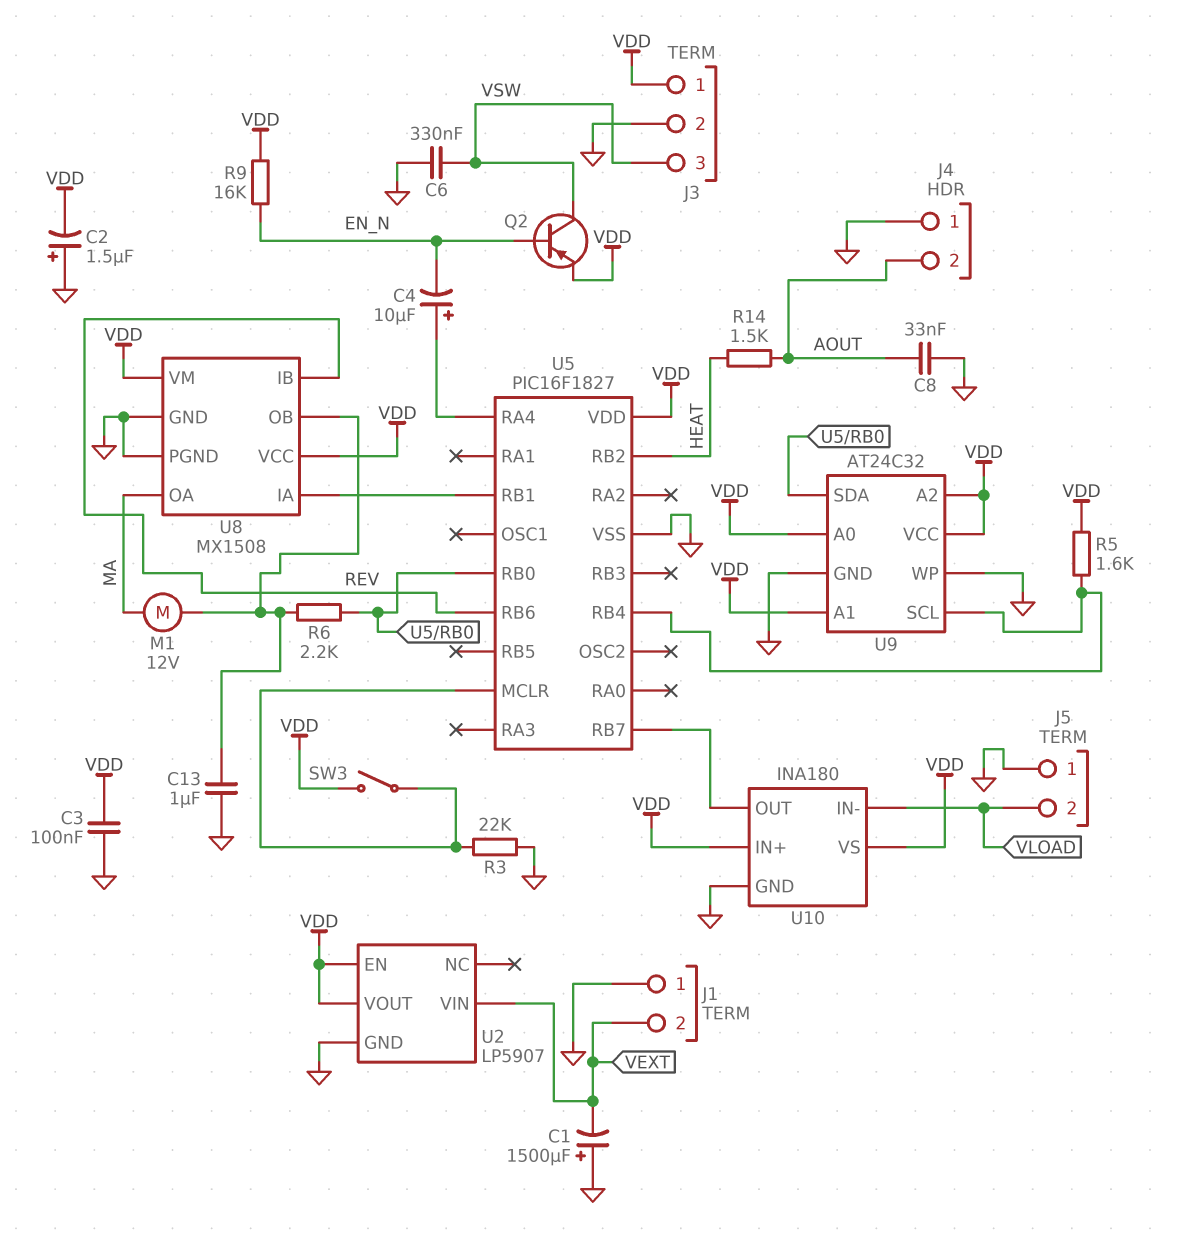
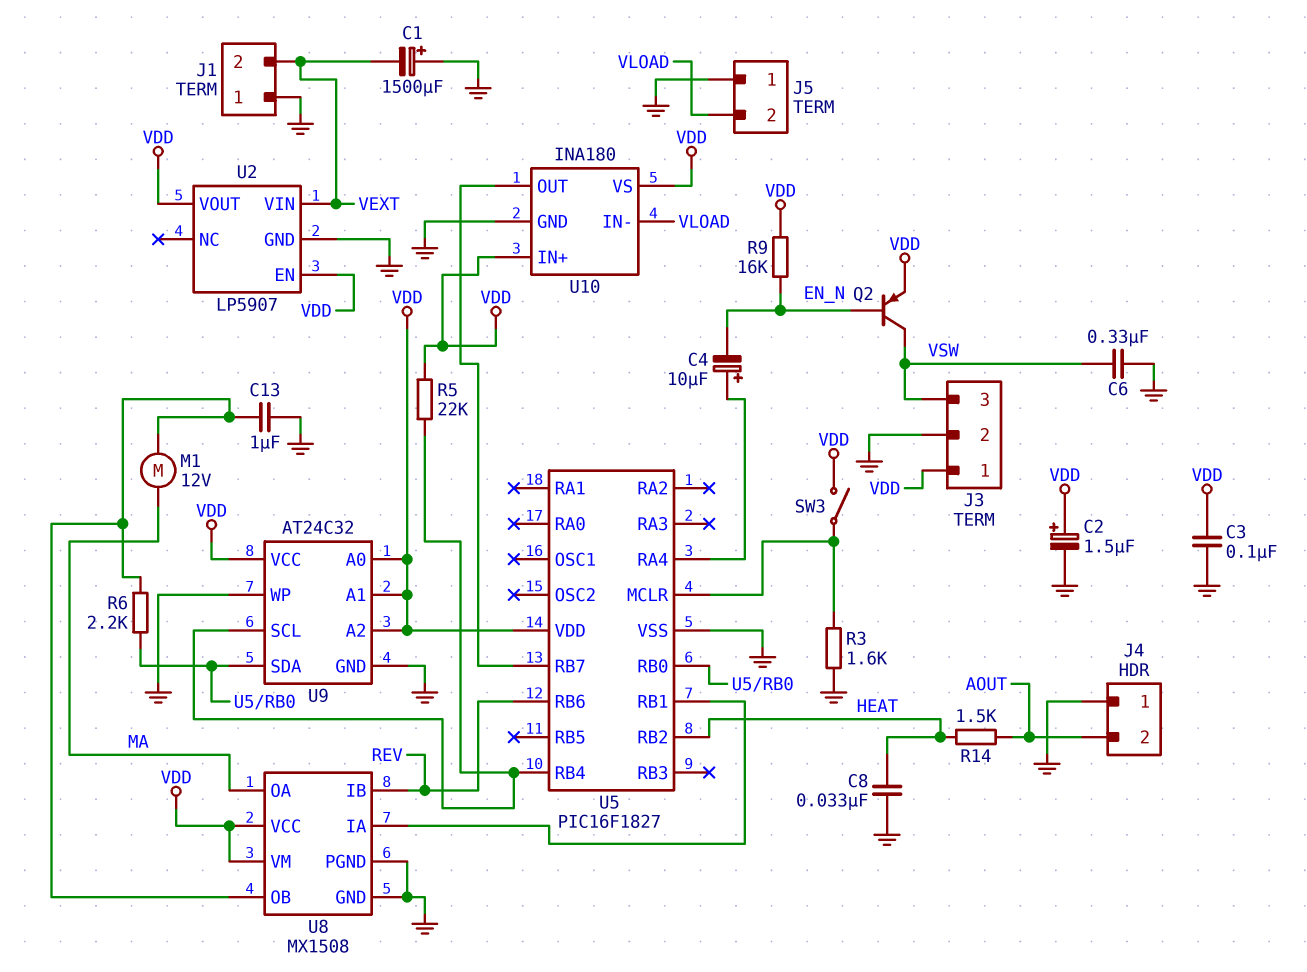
C2: 1.5uF (plus GND, minus VDD) -> 1.5uF (plus VDD, minus GND)
C8: 33nF (AOUT, GND) -> 33nF (GND, HEAT)
R3: 22k (GND, U5/MCLR) -> 1.6k (GND, U5/MCLR)
R5: 1.6k (U5/RB4, VDD) -> 22k (U5/RB4, VDD)

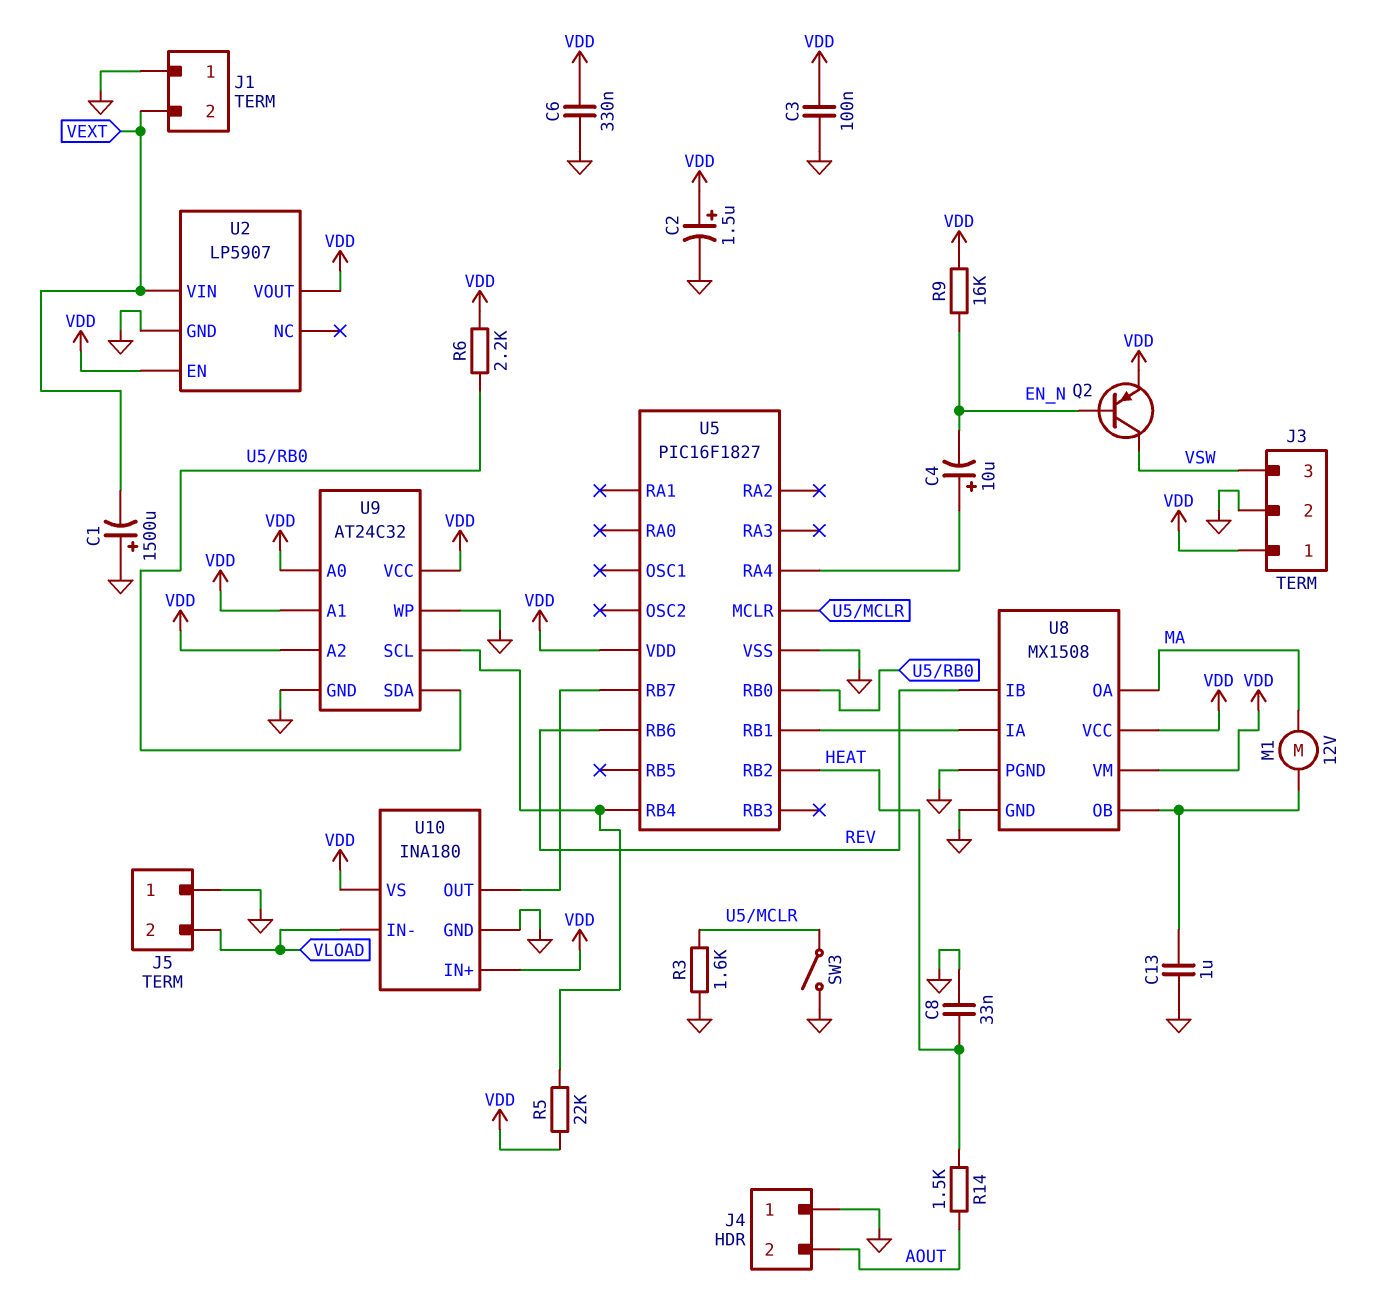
C6: 330nF (GND, VSW) -> 330nF (GND, VDD)
R6: 2.2k (U5/RB0, U8/OB) -> 2.2k (U5/RB0, VDD)
SW3: switch (U5/MCLR, VDD) -> switch (GND, U5/MCLR)

